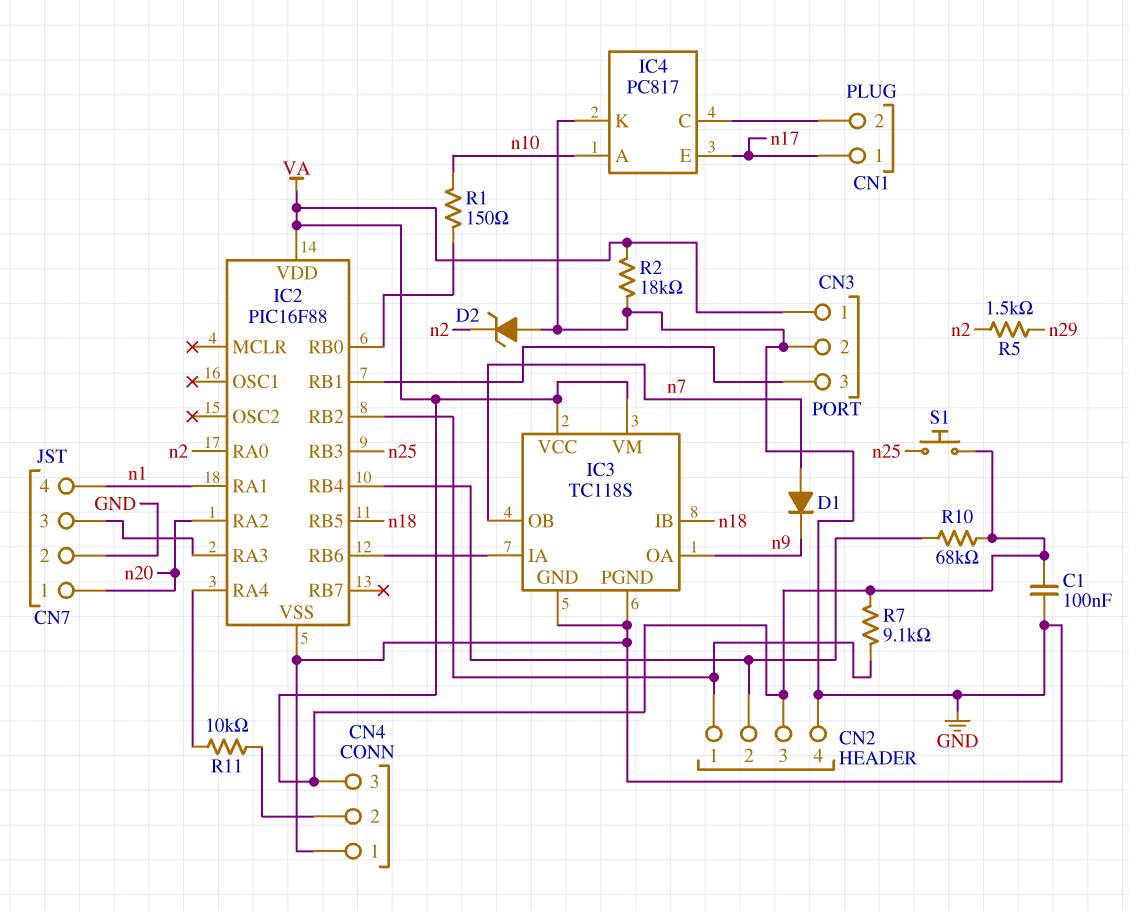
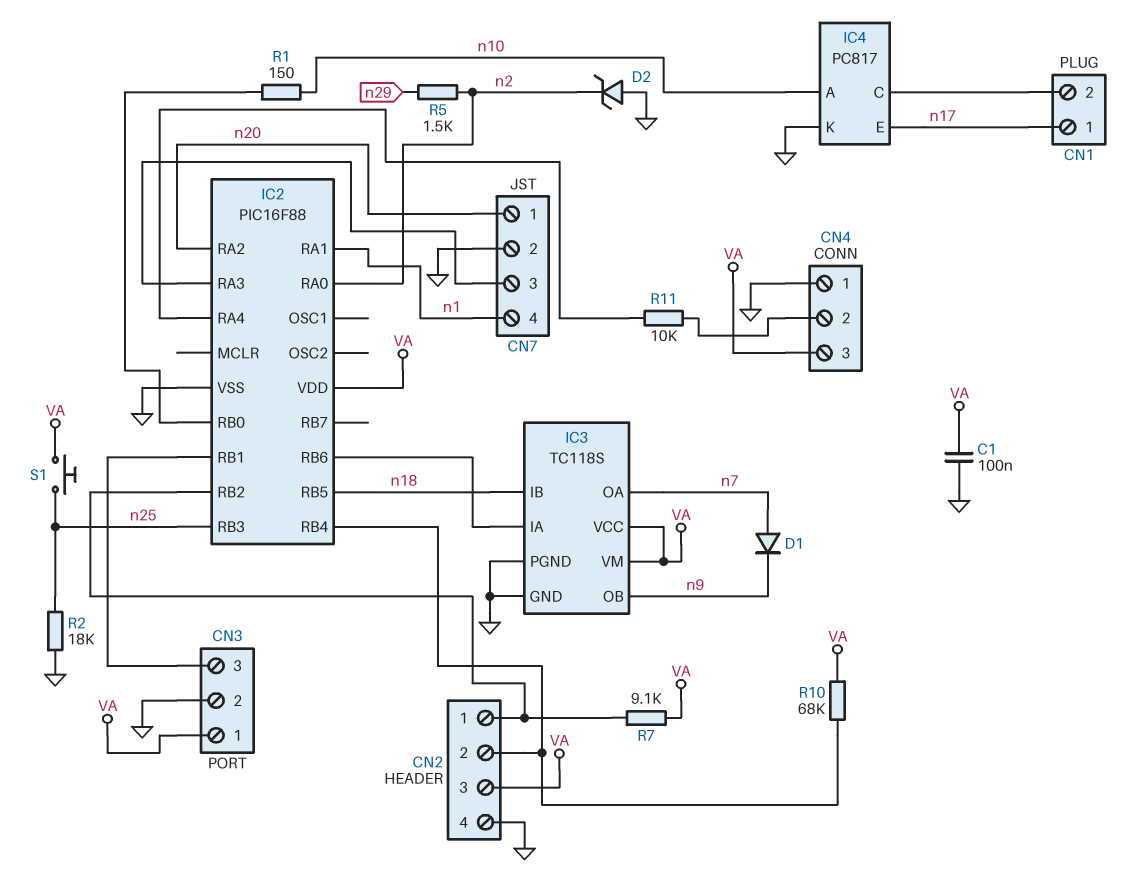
IC3 pin OA: n9 -> n7
IC3 pin OB: n7 -> n9
R2: 18k (GND, VA) -> 18k (GND, n25)

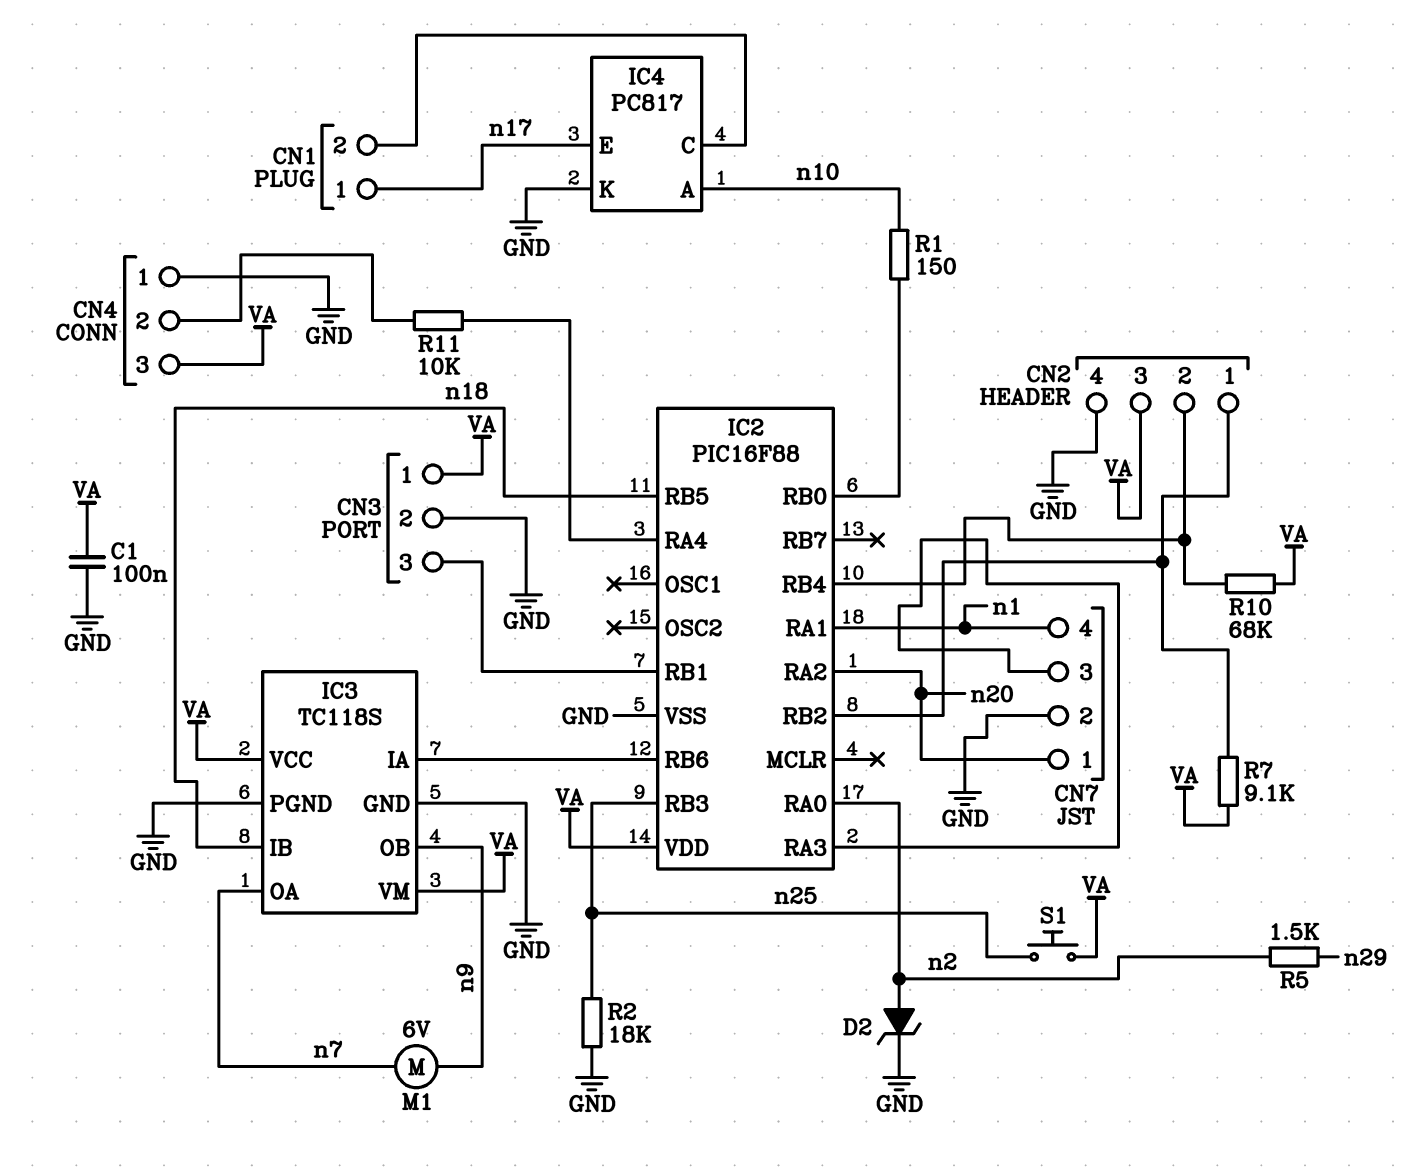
D1: diode (A n7, K n9) -> none
D2: zener (A GND, K n2) -> zener (A n2, K GND)
M1: none -> motor 6V (n7, n9)

